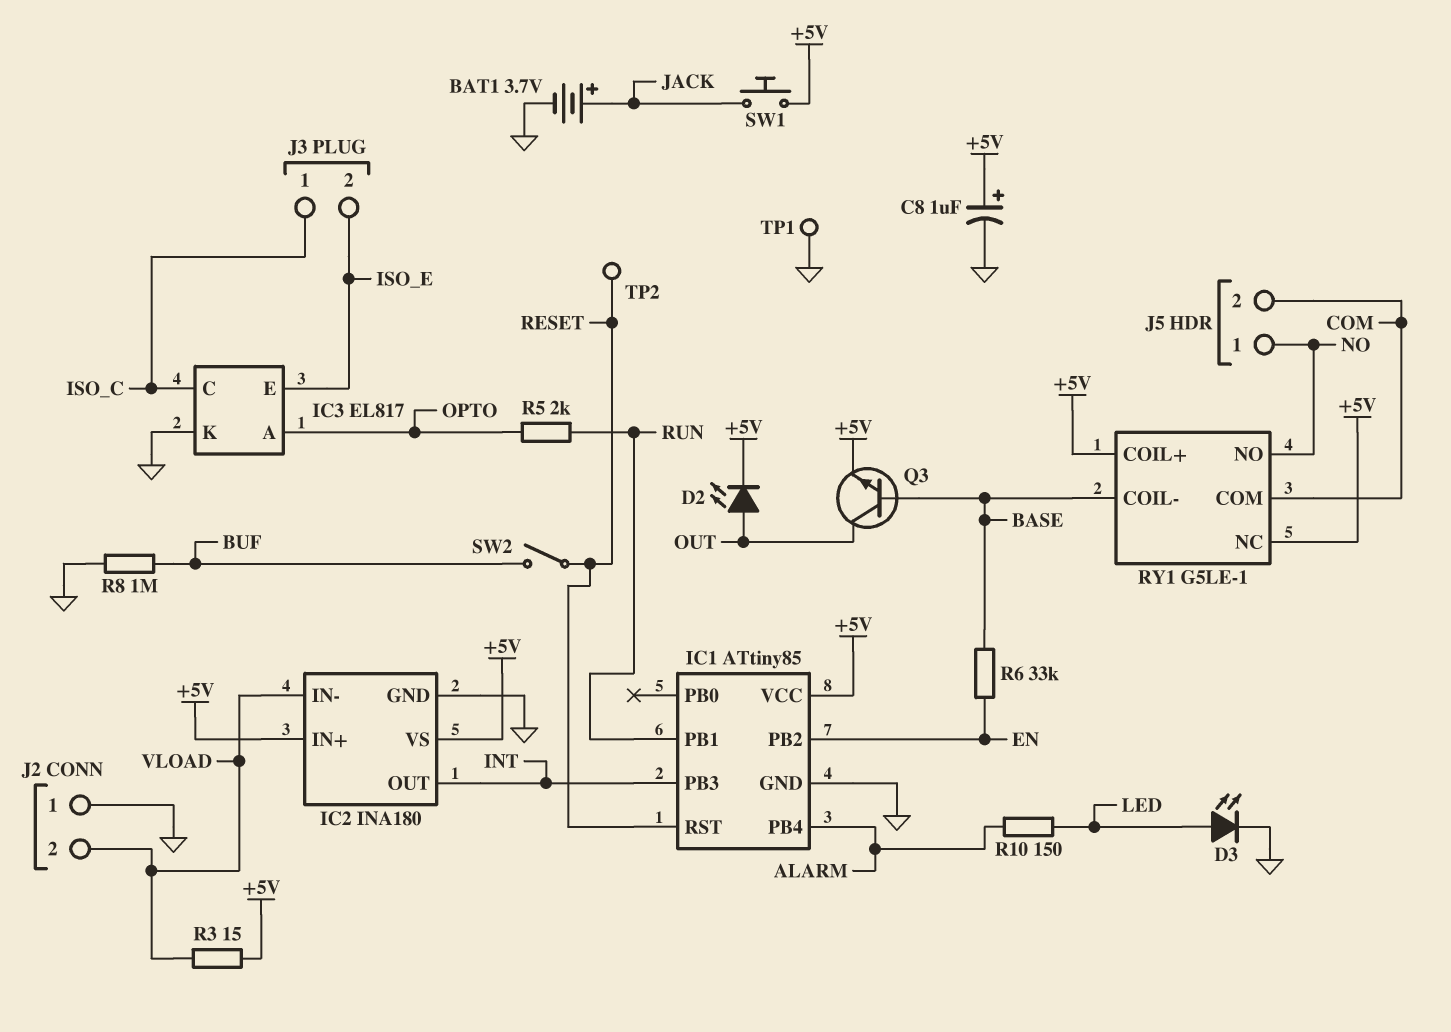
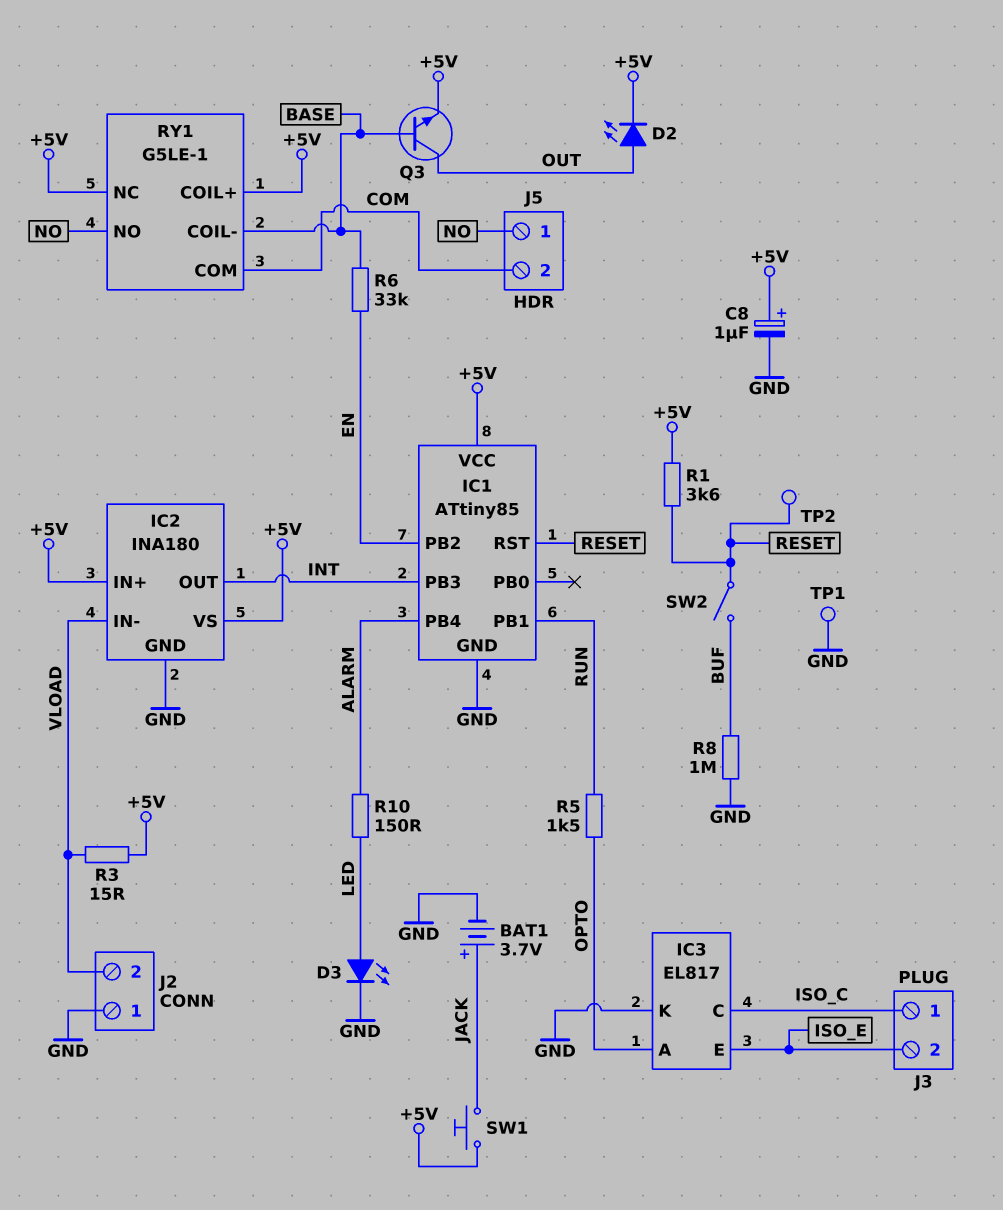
R1: none -> 3.6k (+5V, RESET)
R5: 2k (OPTO, RUN) -> 1.5k (OPTO, RUN)

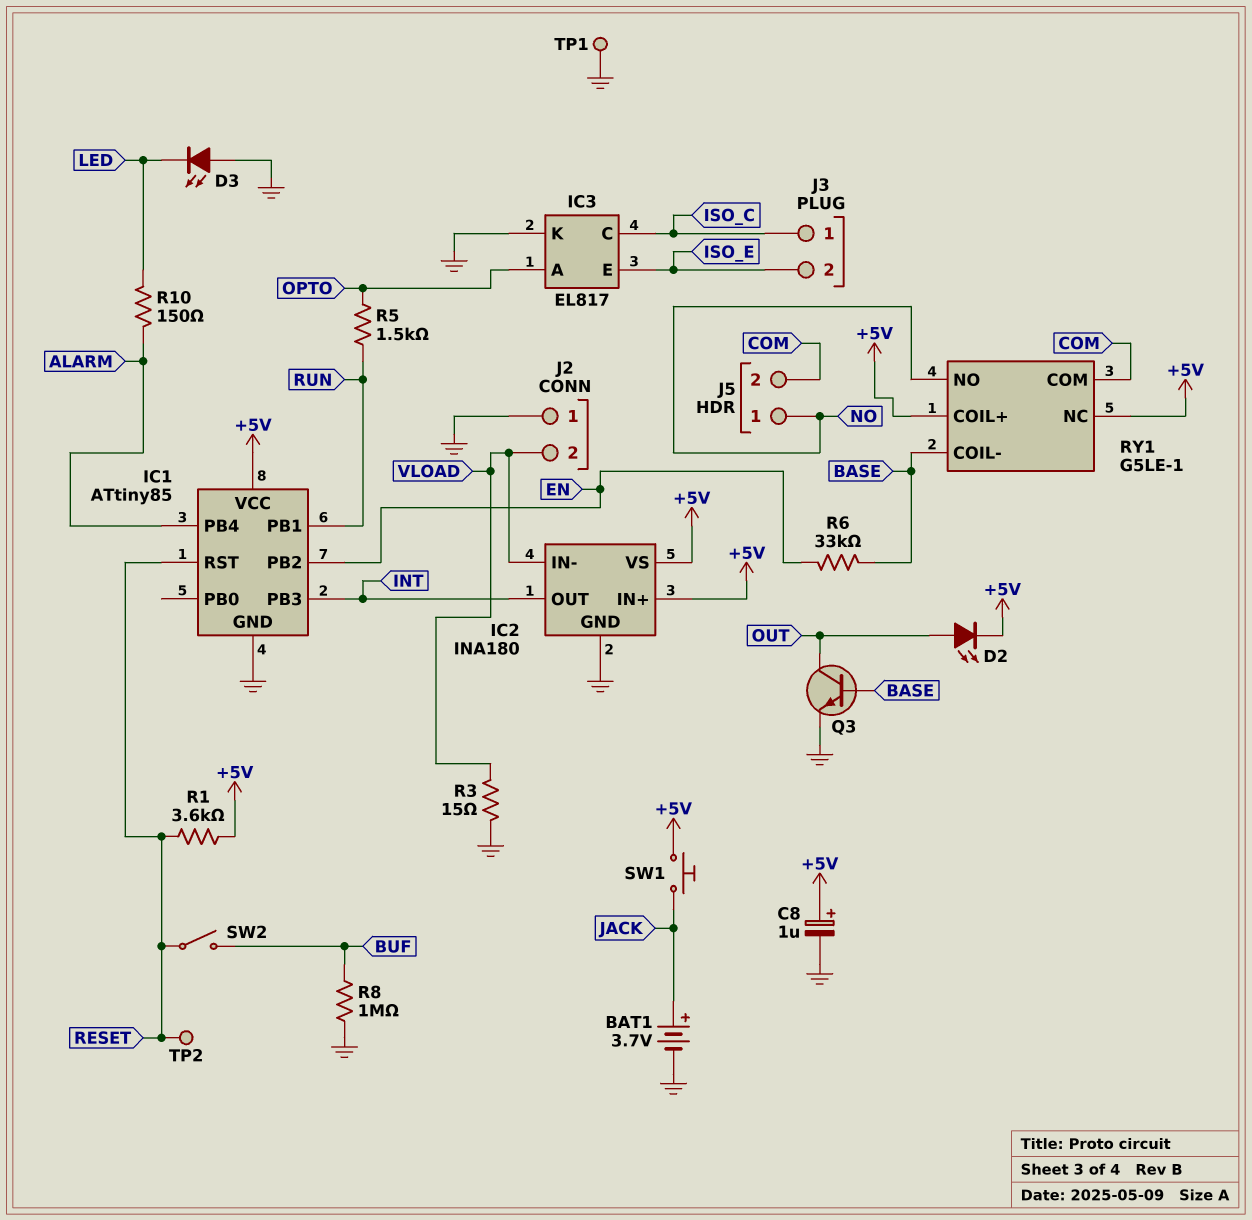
D3: LED (A LED, K GND) -> LED (A GND, K LED)
Q3: NPN (B BASE, C OUT, E +5V) -> NPN (B BASE, C OUT, E GND)
R3: 15 (+5V, VLOAD) -> 15 (GND, VLOAD)

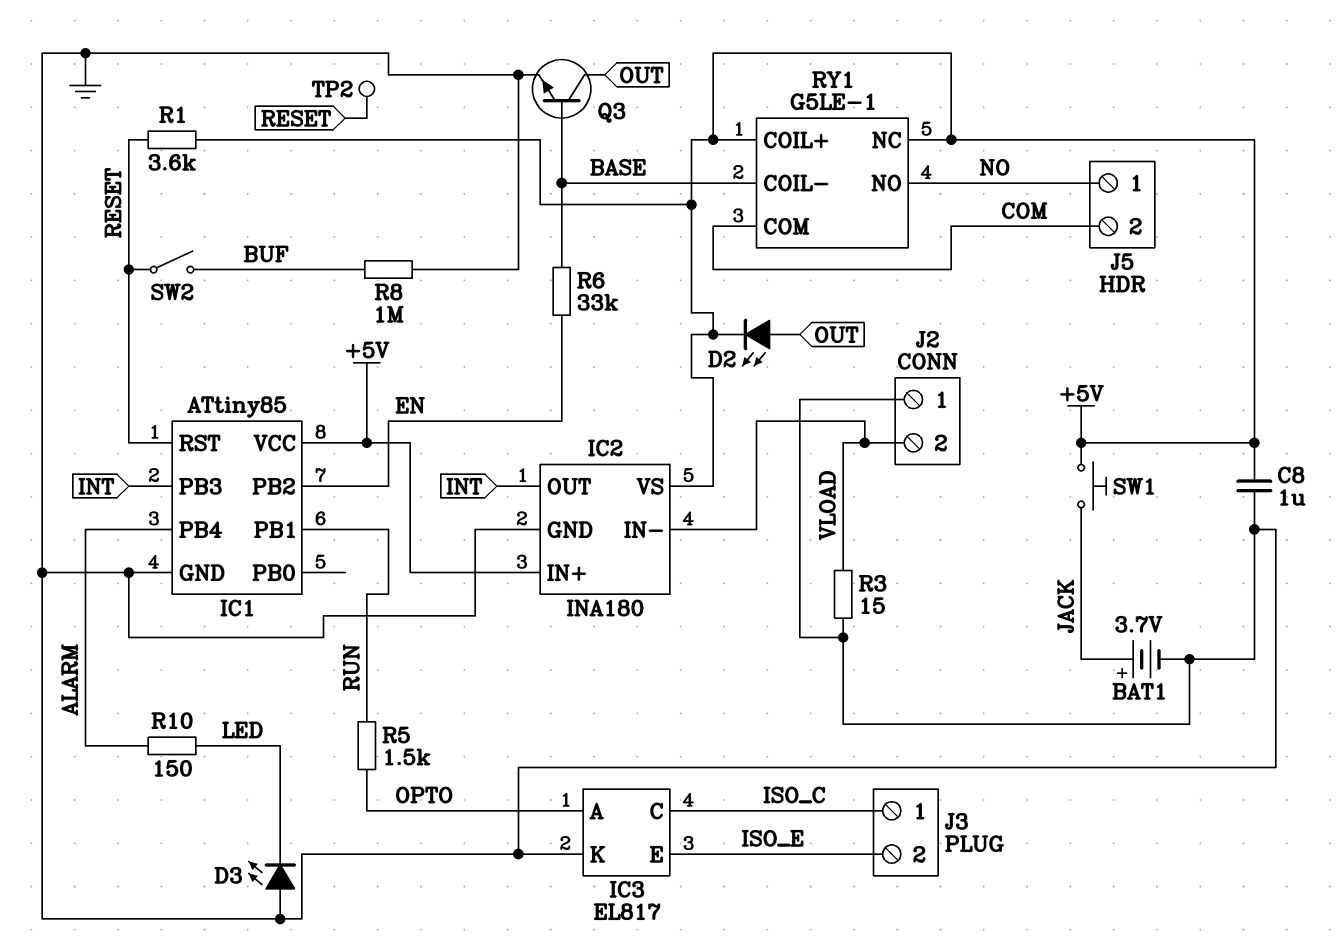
C8: 1uF (plus +5V, minus GND) -> 1uF (+5V, GND)
TP1: test point (GND) -> none

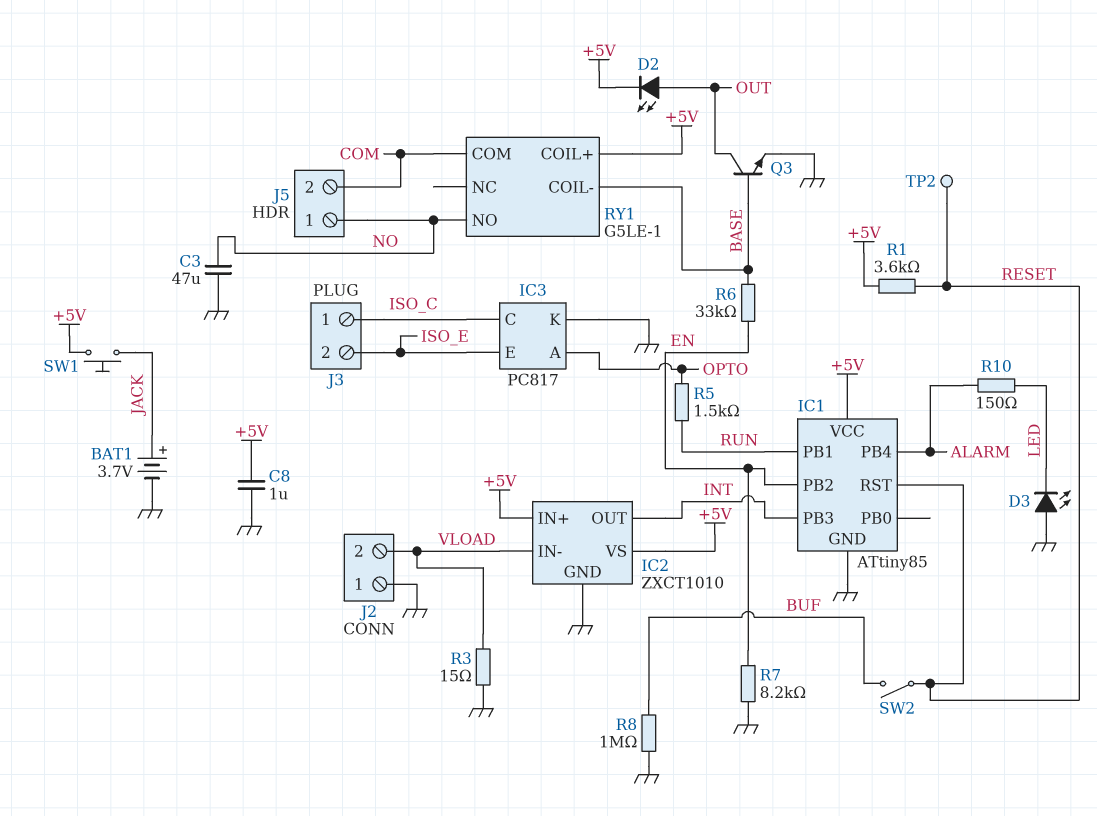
C3: none -> 47uF (GND, NO)
IC2: INA180 -> ZXCT1010
IC3: EL817 -> PC817
R7: none -> 8.2k (EN, GND)
RY1 pin NC: +5V -> none

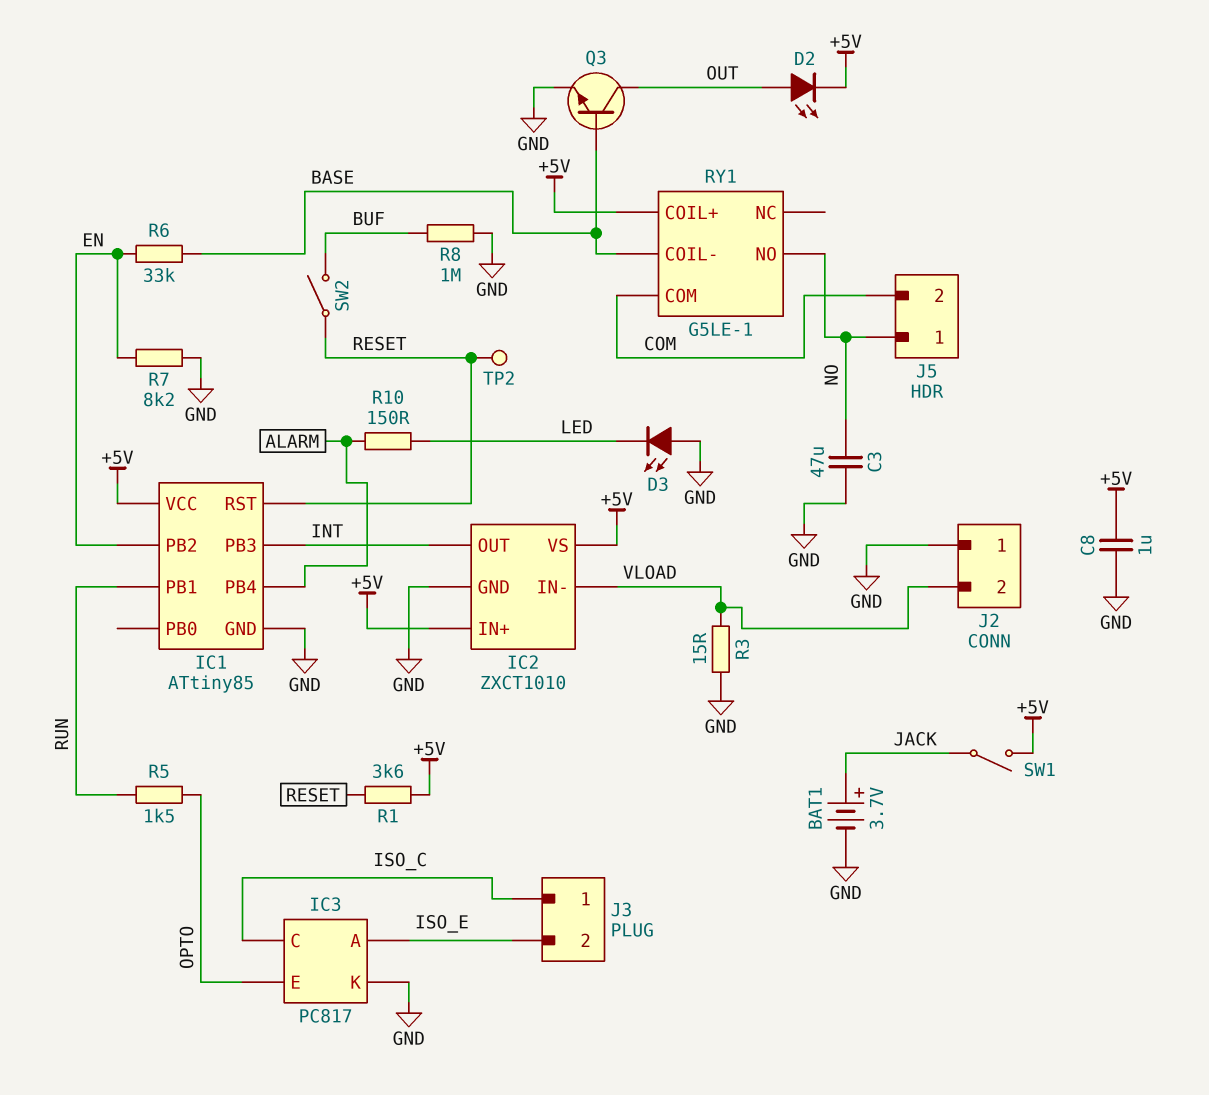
IC3 pin A: OPTO -> ISO_E
IC3 pin E: ISO_E -> OPTO
SW1: button (+5V, JACK) -> switch (+5V, JACK)

